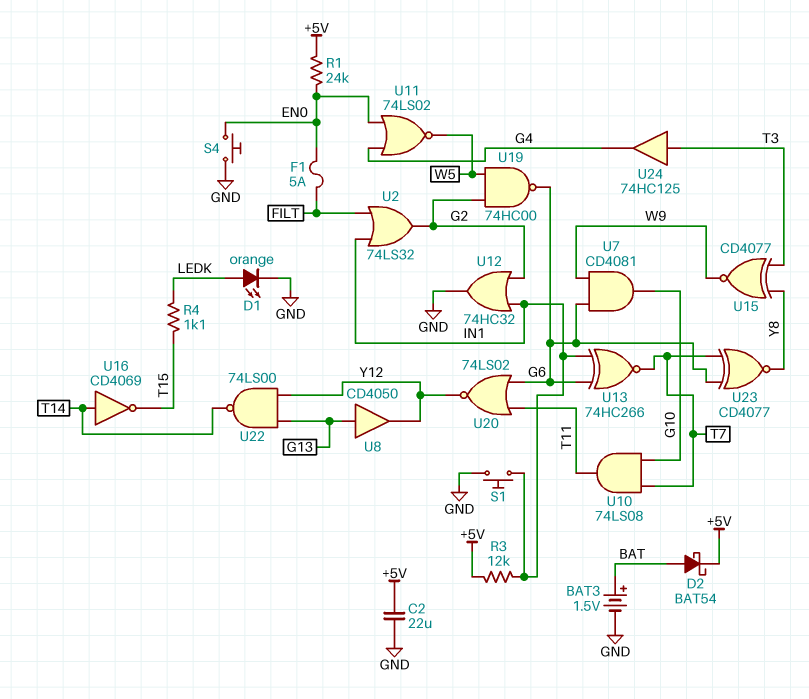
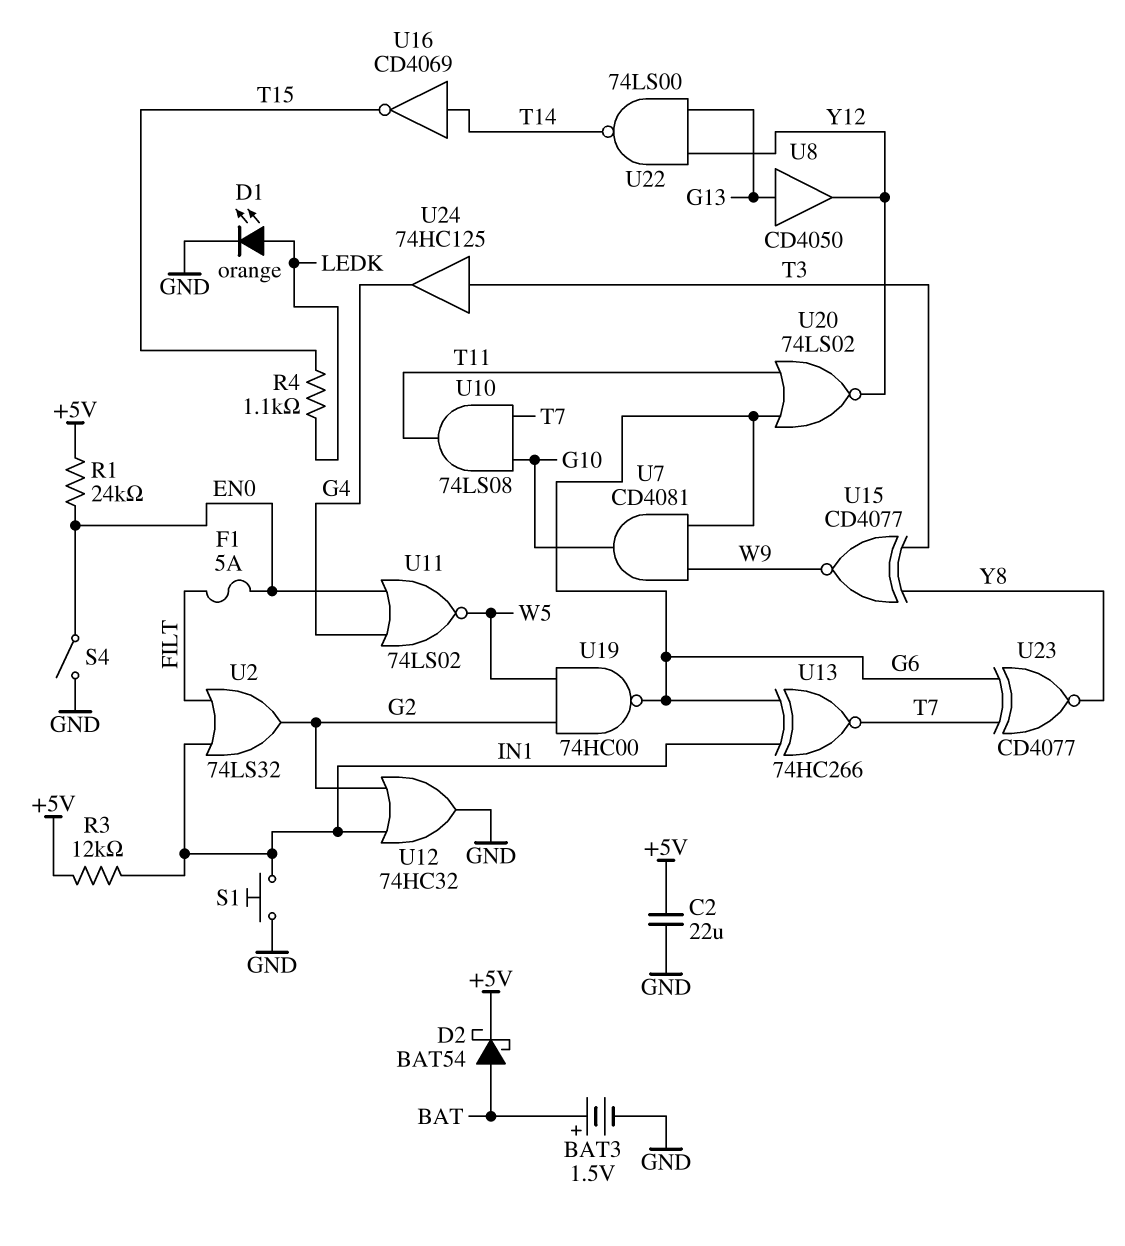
S4: button (EN0, GND) -> switch (EN0, GND)

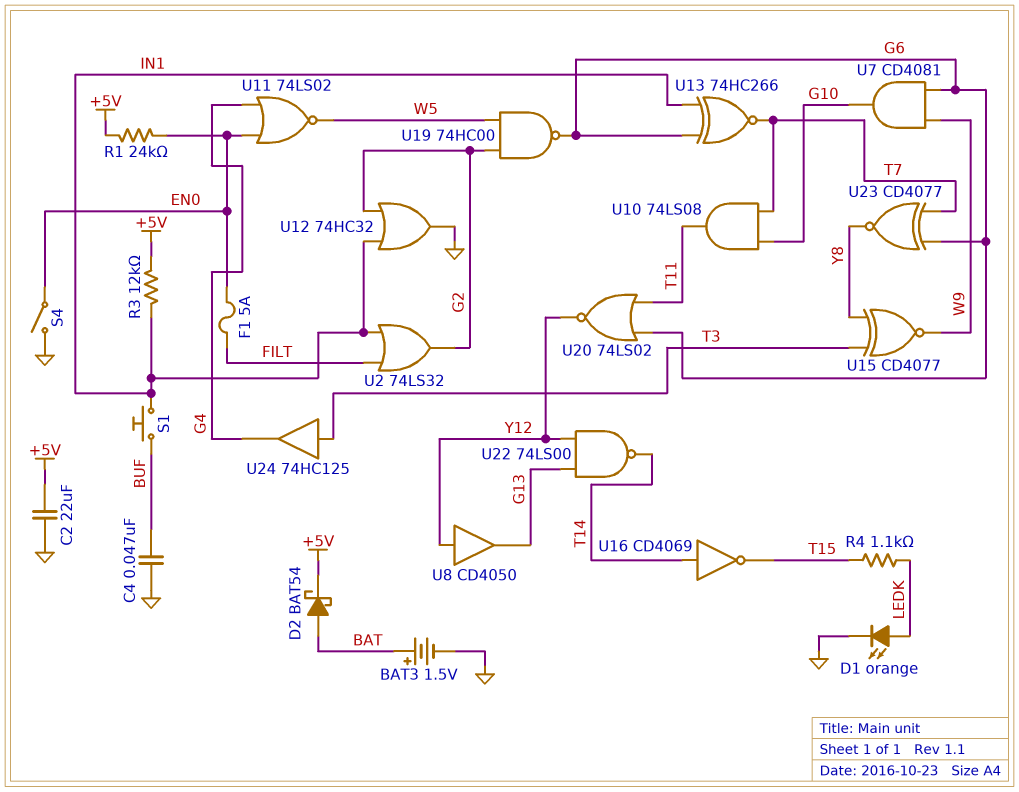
C4: none -> 47nF (BUF, GND)
S1: button (GND, IN1) -> button (BUF, IN1)
U8: buffer CD4050 (in G13, out Y12) -> buffer CD4050 (in Y12, out G13)

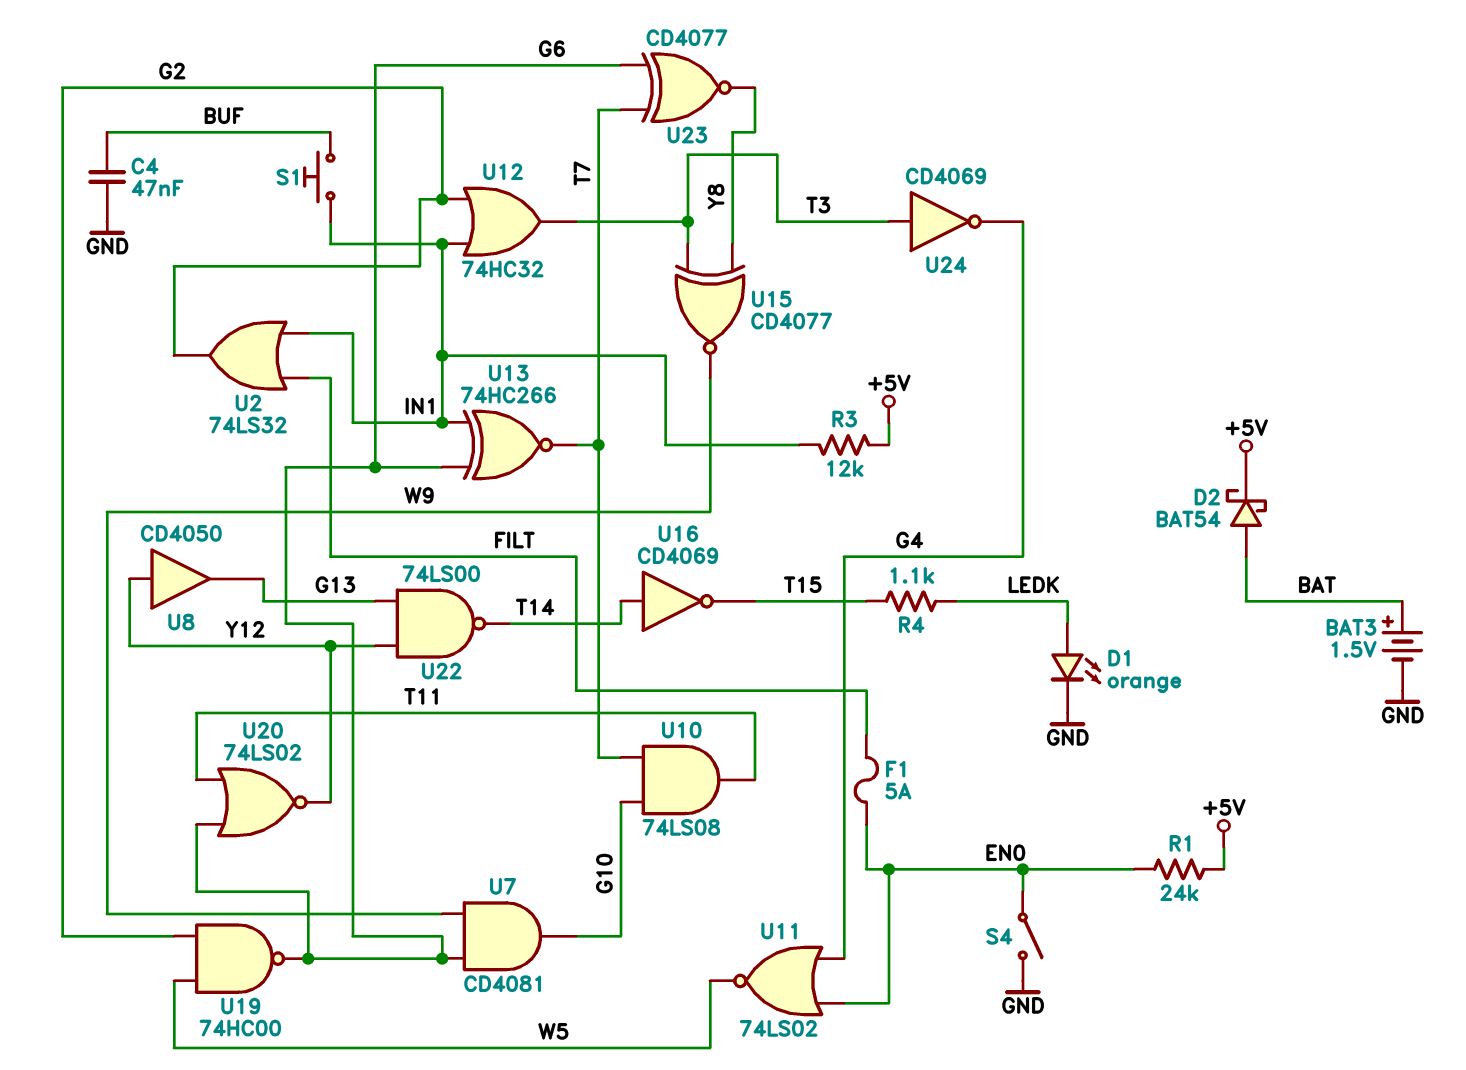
C2: 22uF (+5V, GND) -> none
U12: OR 74HC32 (in G2, in IN1, out GND) -> OR 74HC32 (in G2, in IN1, out T3)
U24: buffer 74HC125 (in T3, out G4) -> NOT CD4069 (in T3, out G4)

